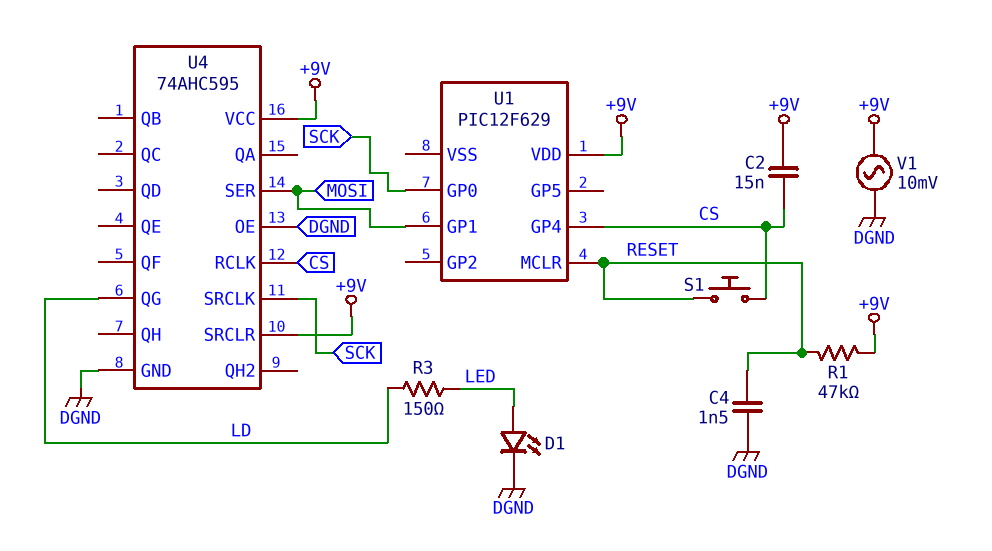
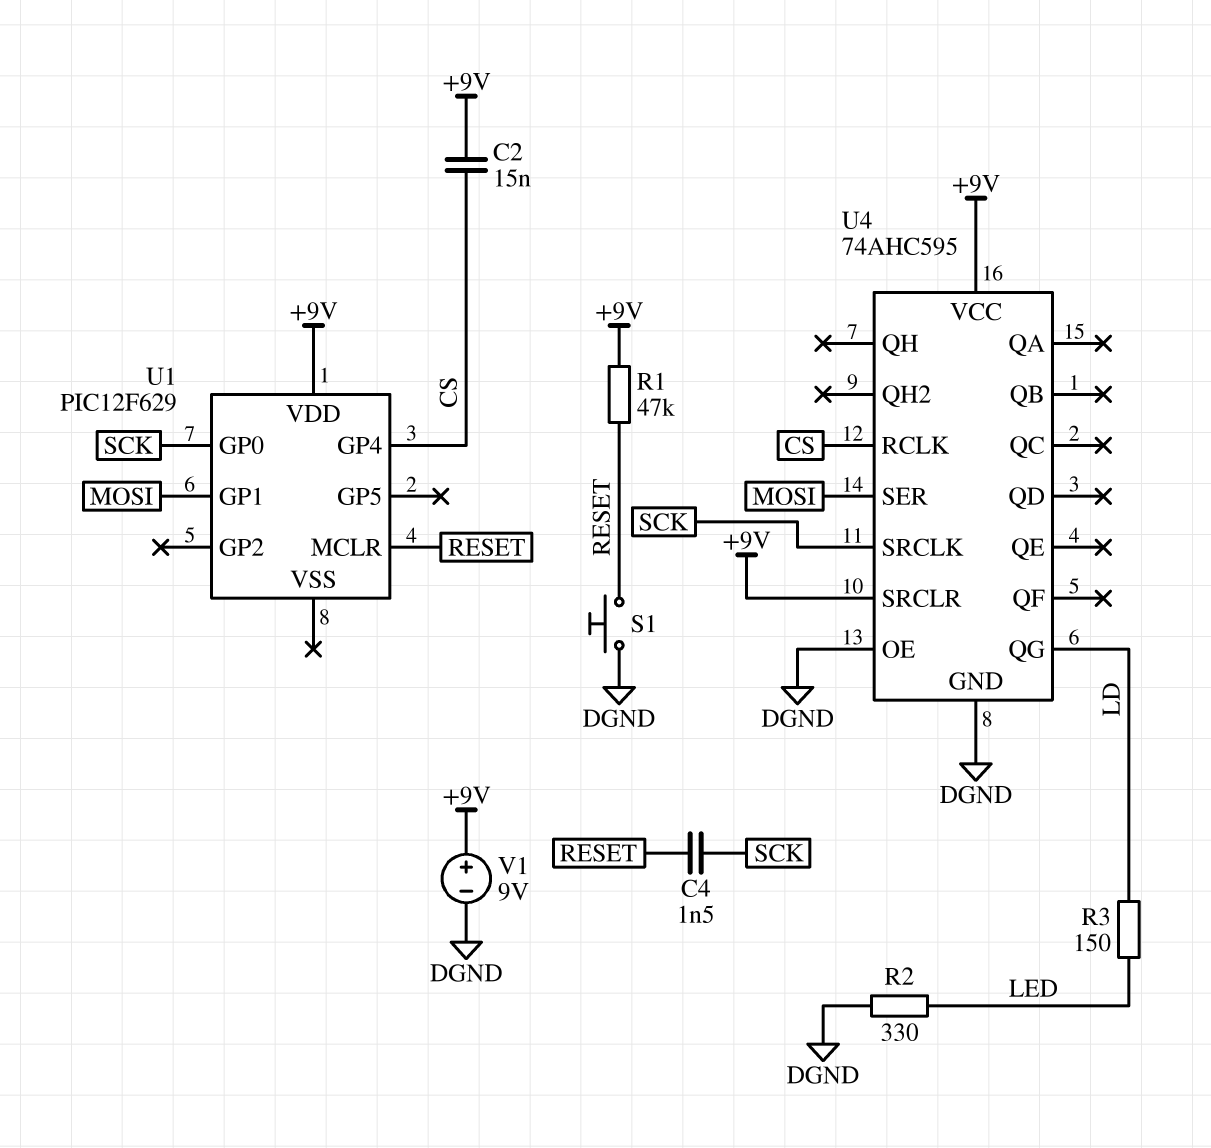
C4: 1.5nF (DGND, RESET) -> 1.5nF (RESET, SCK)
D1: LED (A LED, K DGND) -> none
R2: none -> 330 (DGND, LED)
S1: button (CS, RESET) -> button (DGND, RESET)
V1: AC 10mV (+9V, DGND) -> 9V (plus +9V, minus DGND)

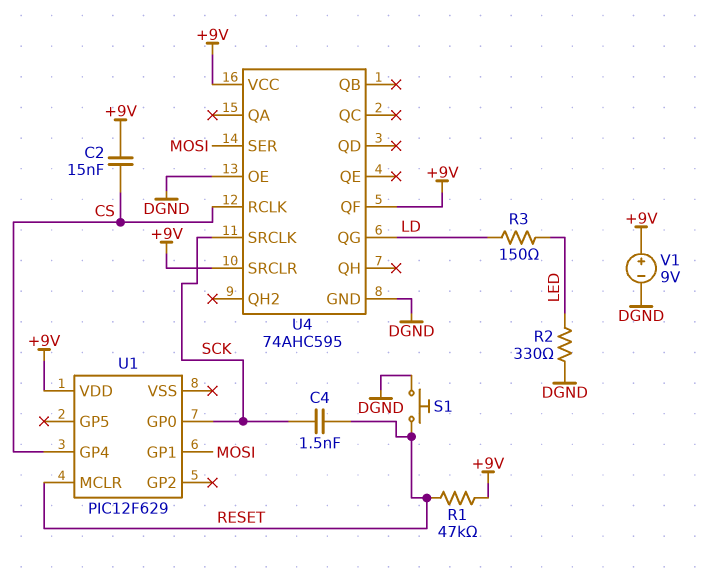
U4 pin QF: none -> +9V

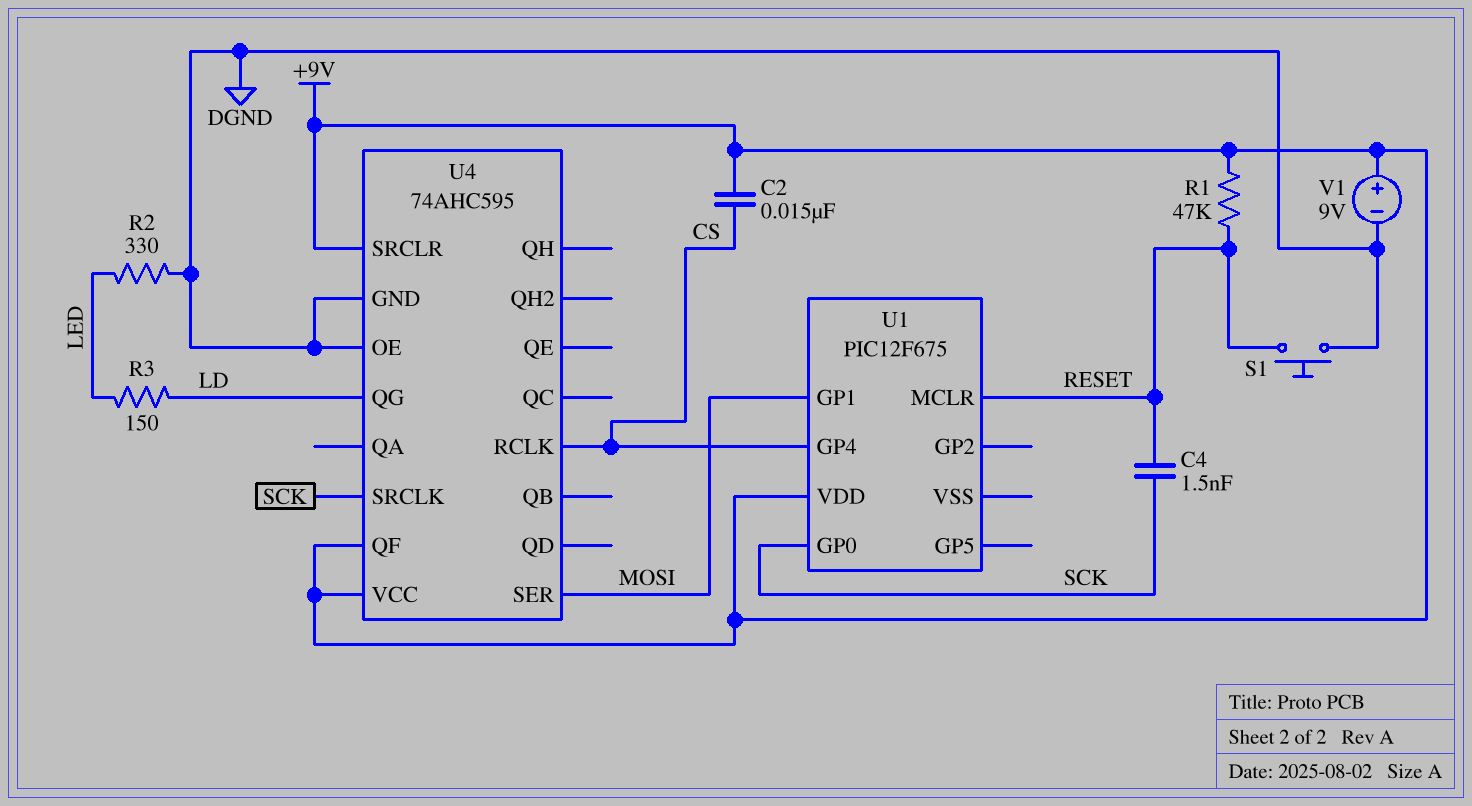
U1: PIC12F629 -> PIC12F675

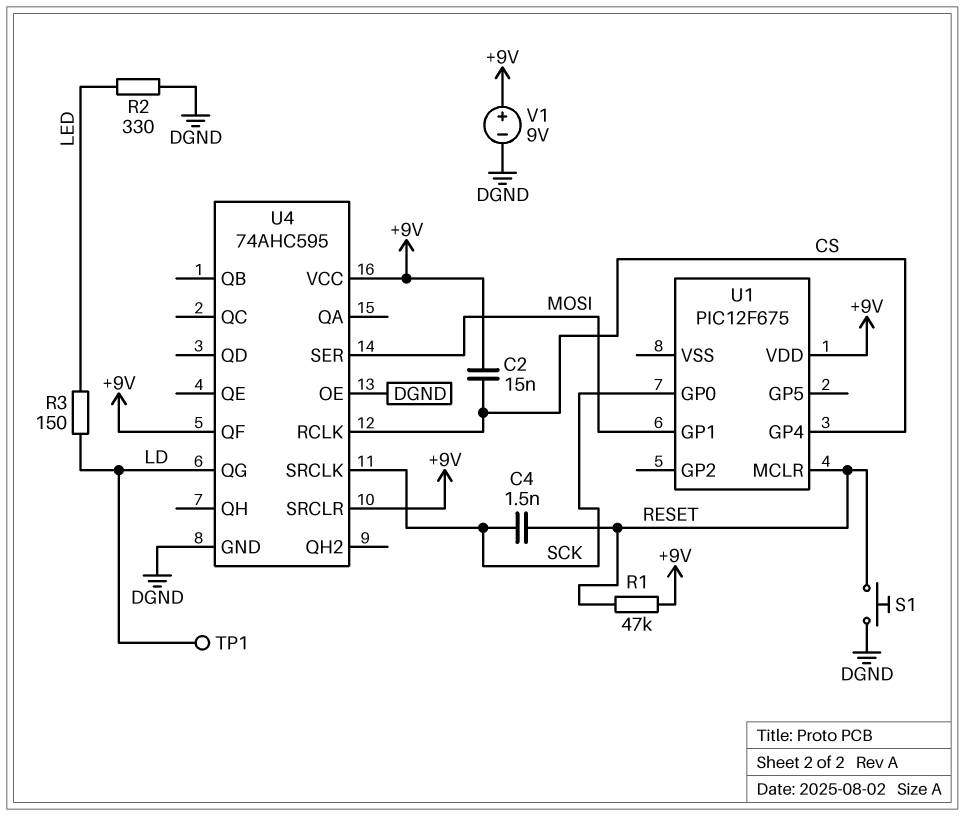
TP1: none -> test point (LD)

